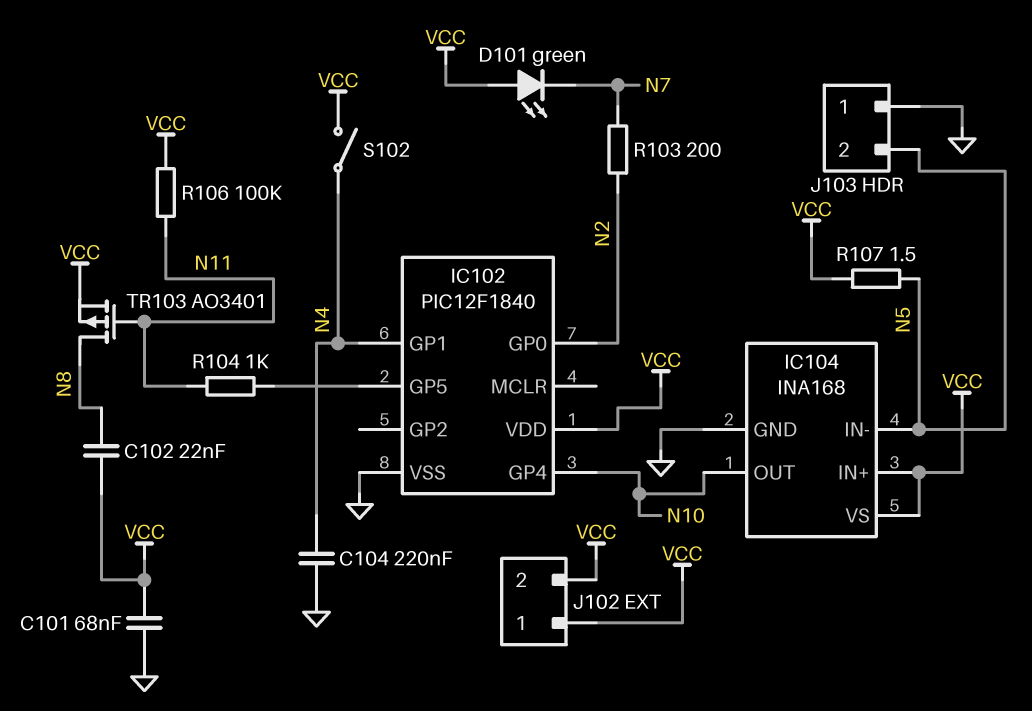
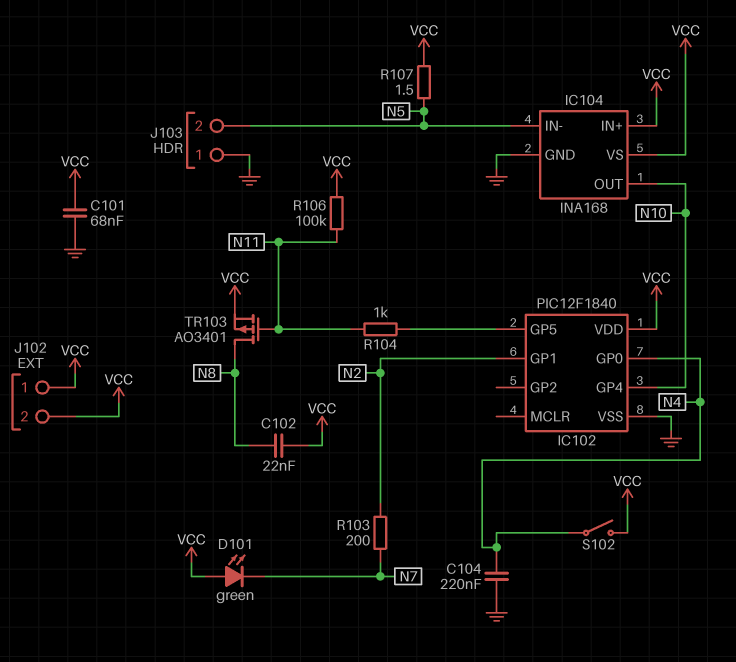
IC102 pin GP0: N2 -> N4
IC102 pin GP1: N4 -> N2

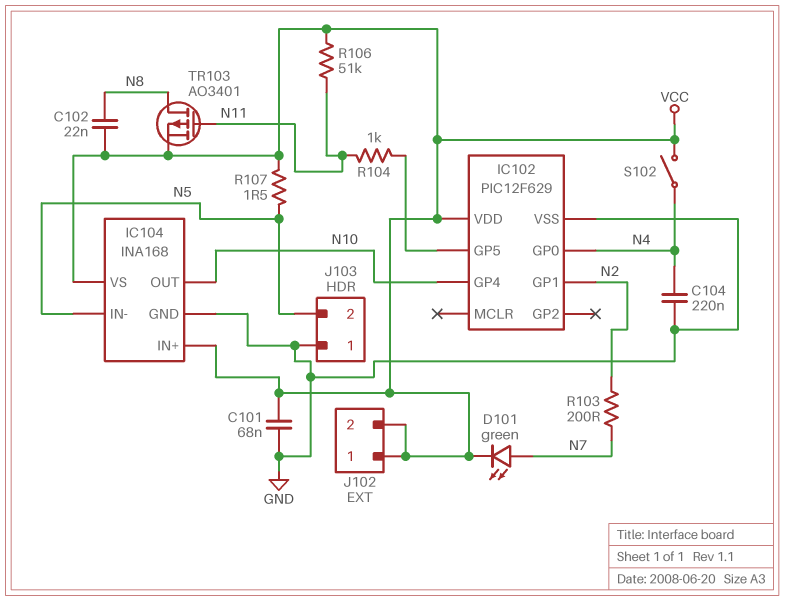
D101: LED green (A VCC, K N7) -> LED green (A N7, K VCC)
IC102: PIC12F1840 -> PIC12F629
R106: 100k (N11, VCC) -> 51k (N11, VCC)

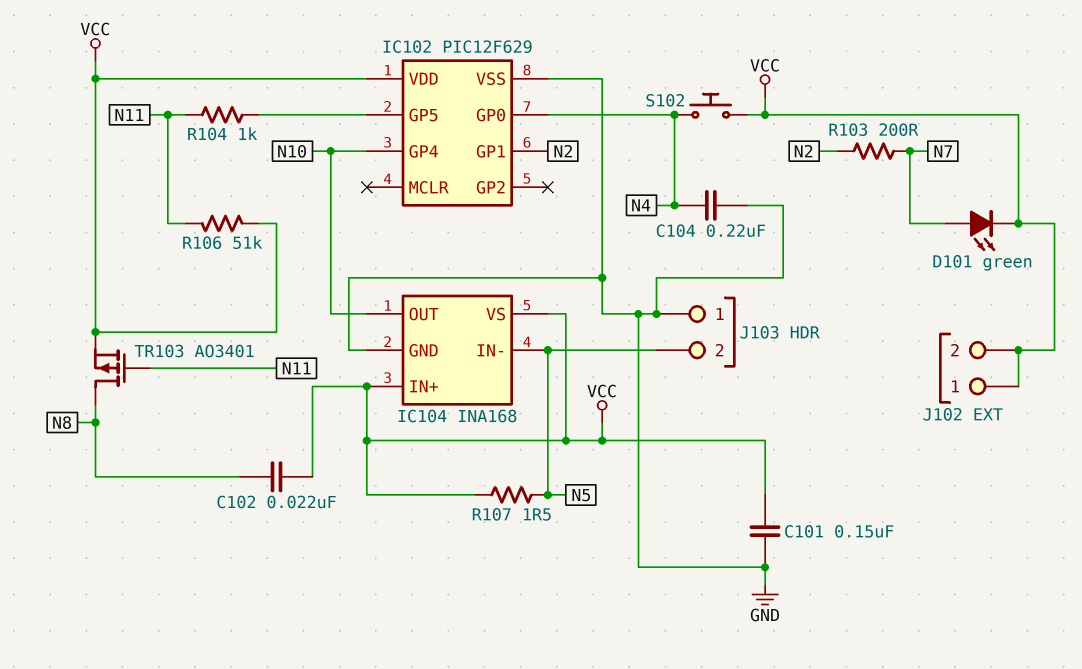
C101: 68nF (GND, VCC) -> 150nF (GND, VCC)
S102: switch (N4, VCC) -> button (N4, VCC)

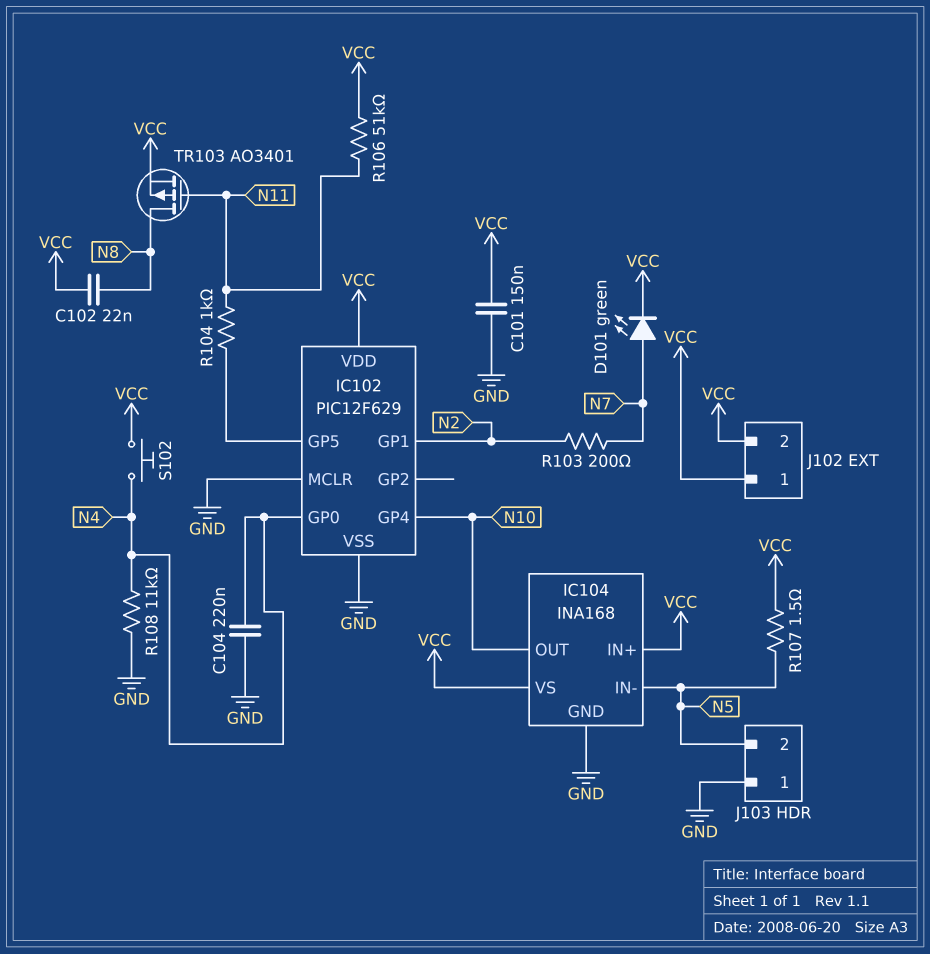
IC102 pin MCLR: none -> GND
R108: none -> 11k (GND, N4)

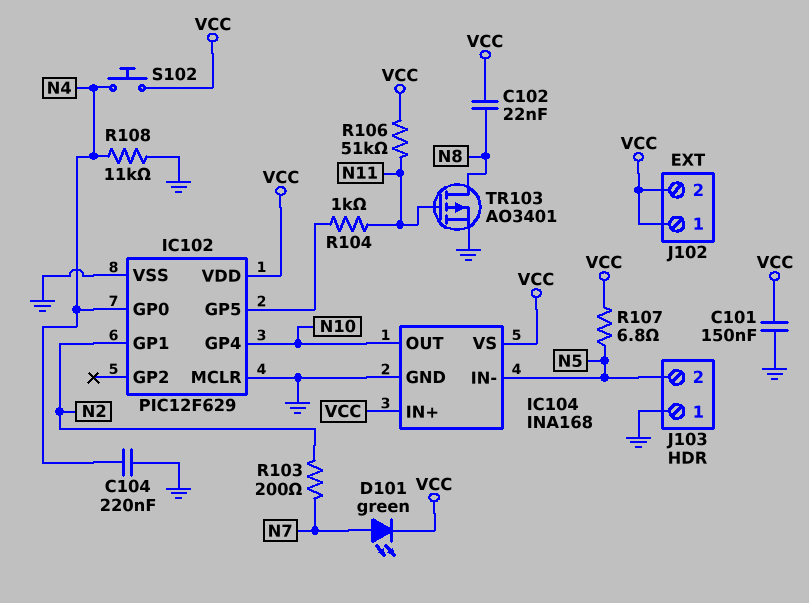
R107: 1.5 (N5, VCC) -> 6.8 (N5, VCC)
TR103: PMOS AO3401 (G N11, D N8, S VCC) -> PMOS AO3401 (G N11, D N8, S GND)

